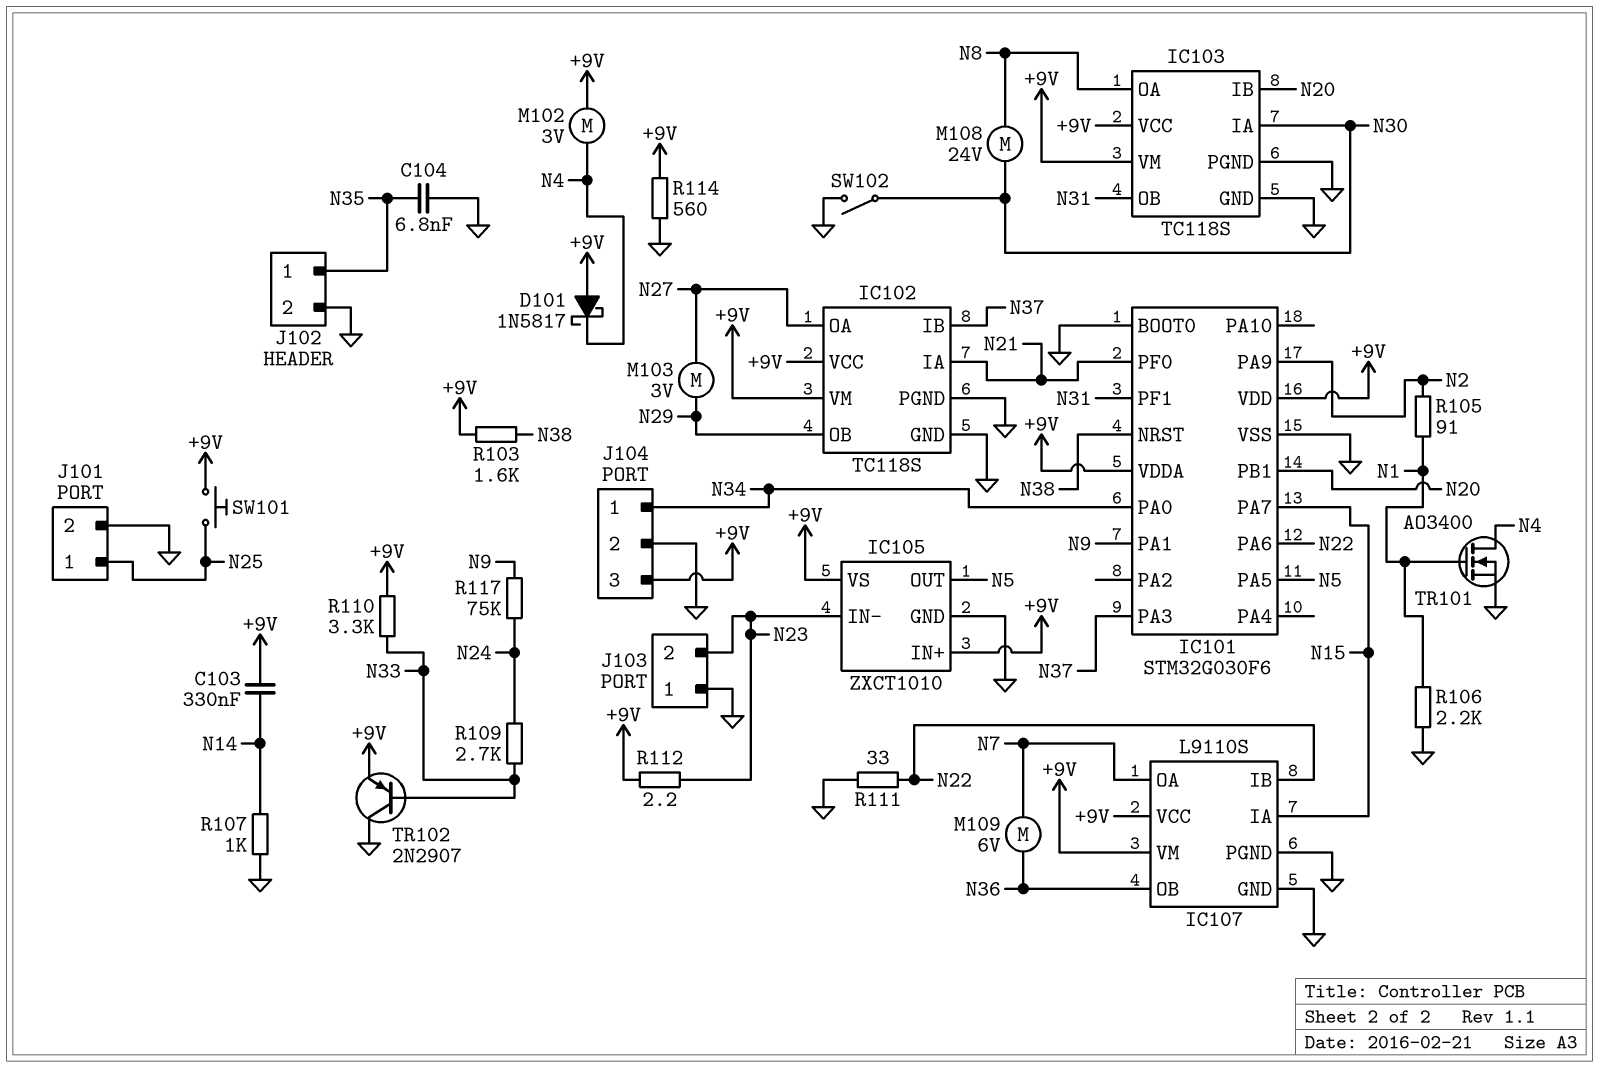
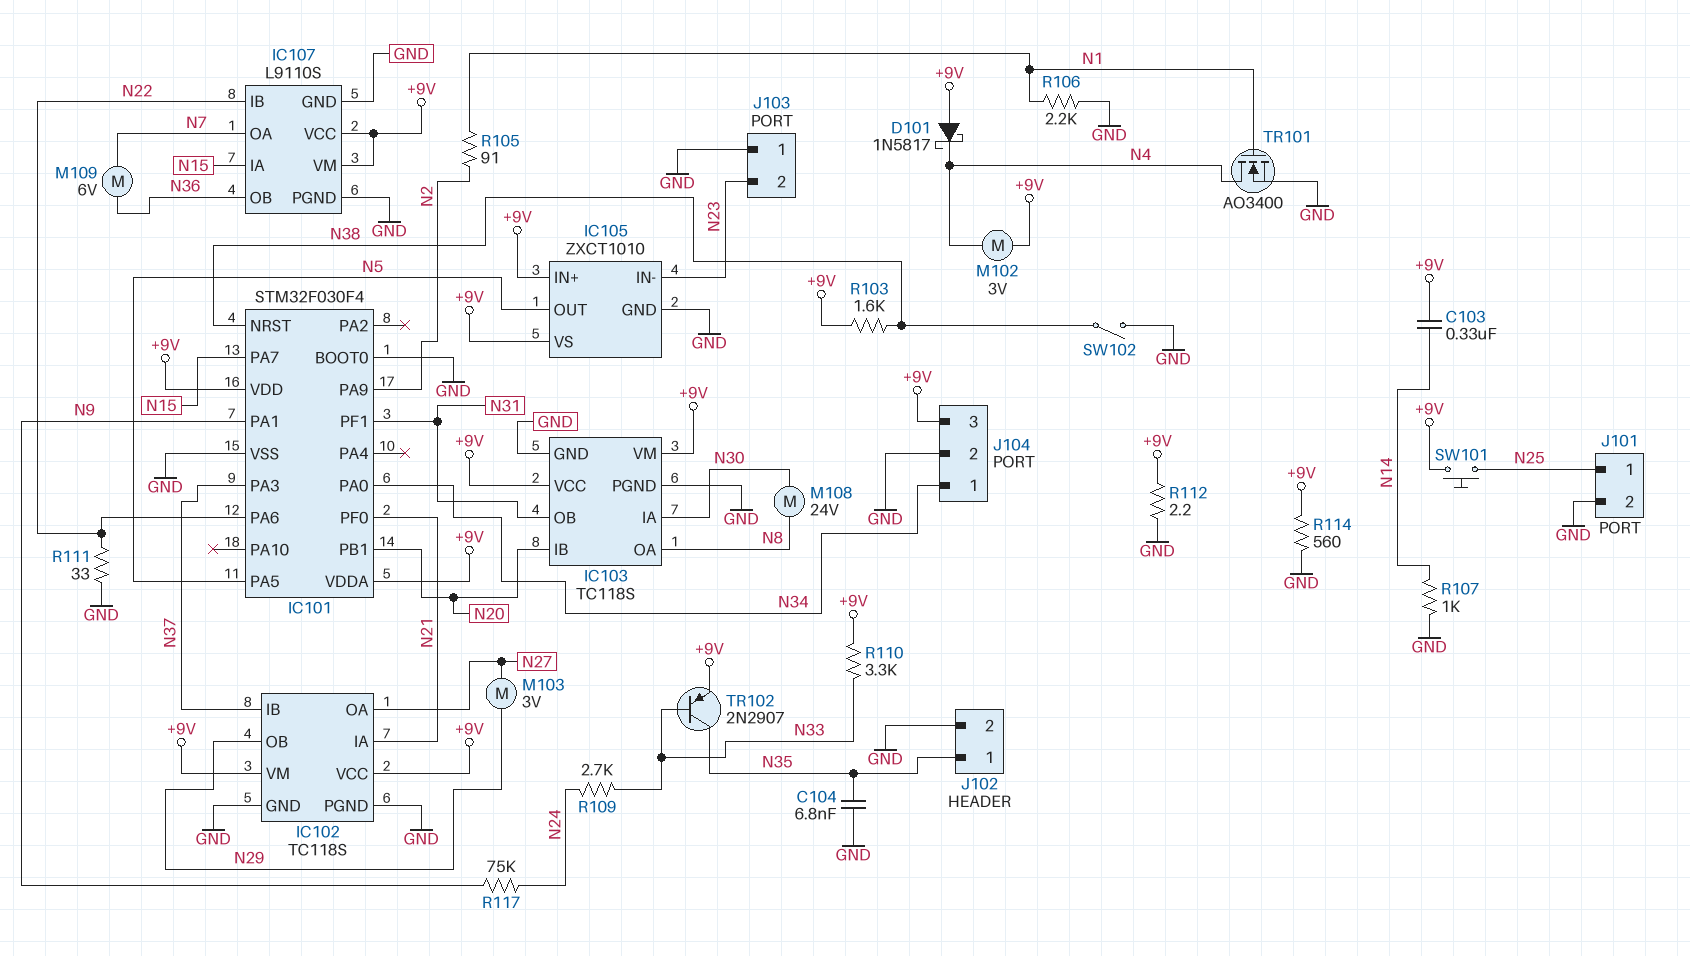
IC101: STM32G030F6 -> STM32F030F4
R112: 2.2 (+9V, N23) -> 2.2 (+9V, GND)
SW102: switch (GND, N30) -> switch (GND, N38)
TR102: PNP 2N2907 (B N33, C GND, E +9V) -> PNP 2N2907 (B N33, C N35, E +9V)

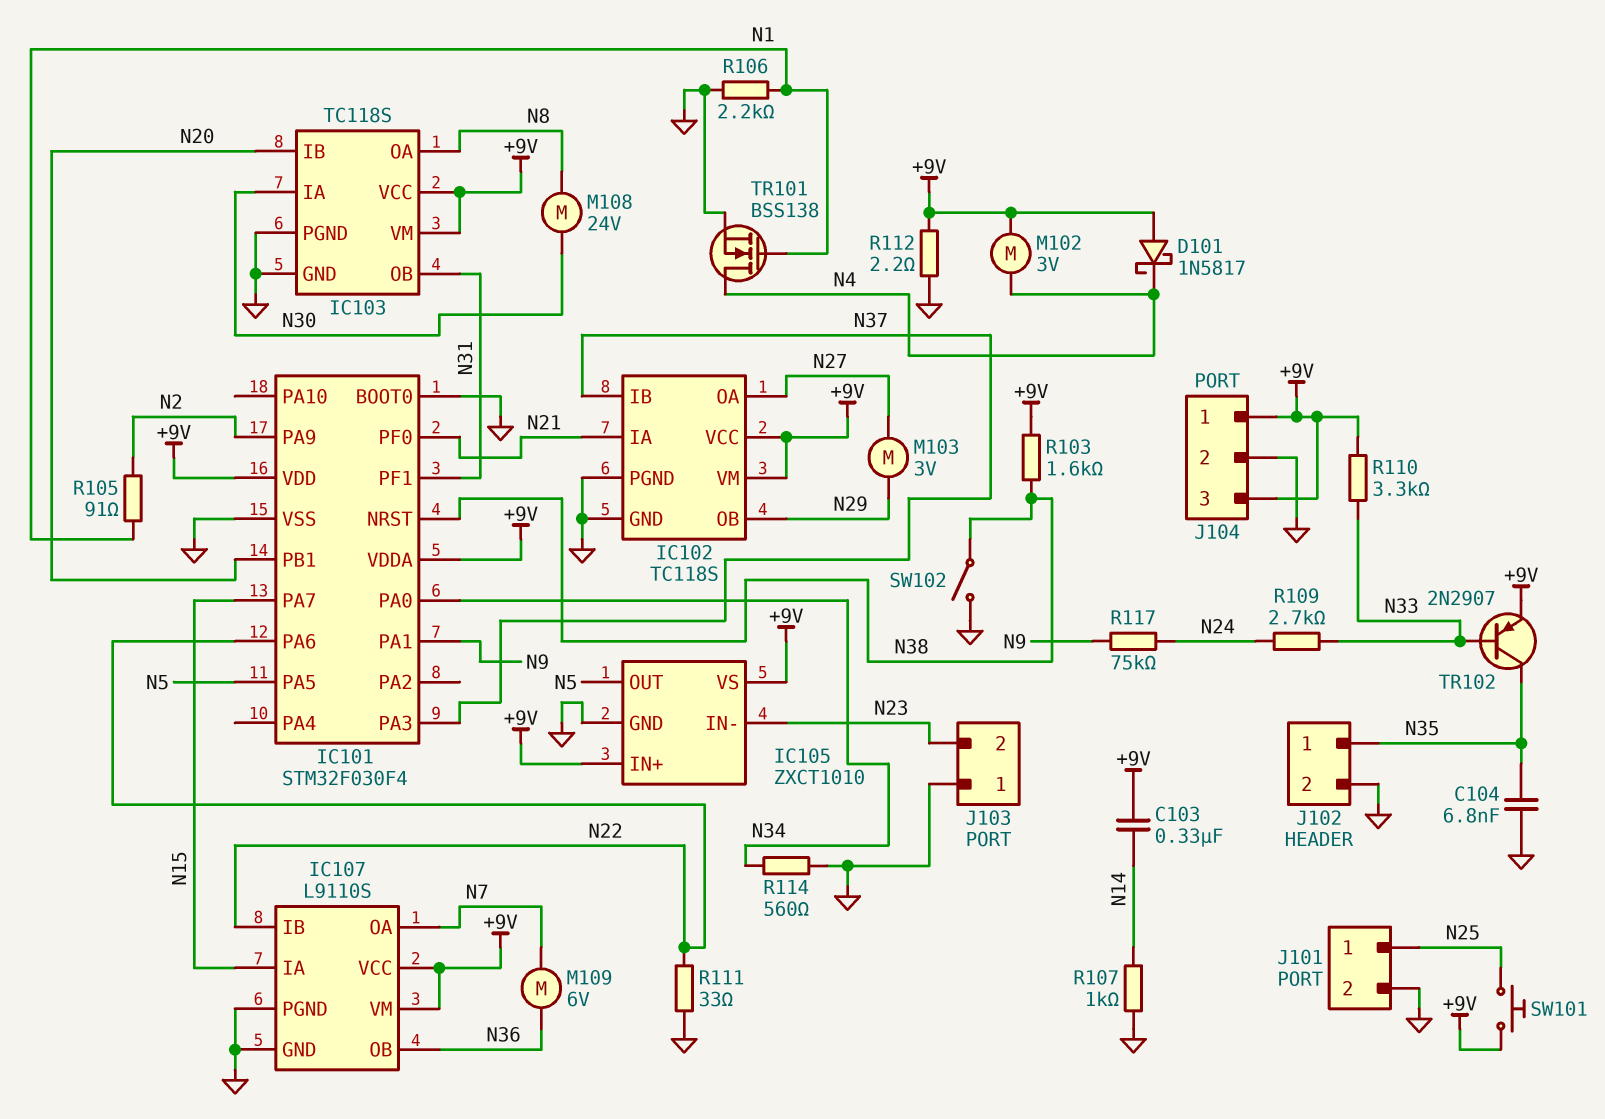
J104 pin 1: N34 -> +9V
R114: 560 (+9V, GND) -> 560 (GND, N34)
TR101: NMOS AO3400 (G N1, D N4, S GND) -> NMOS BSS138 (G N1, D N4, S GND)

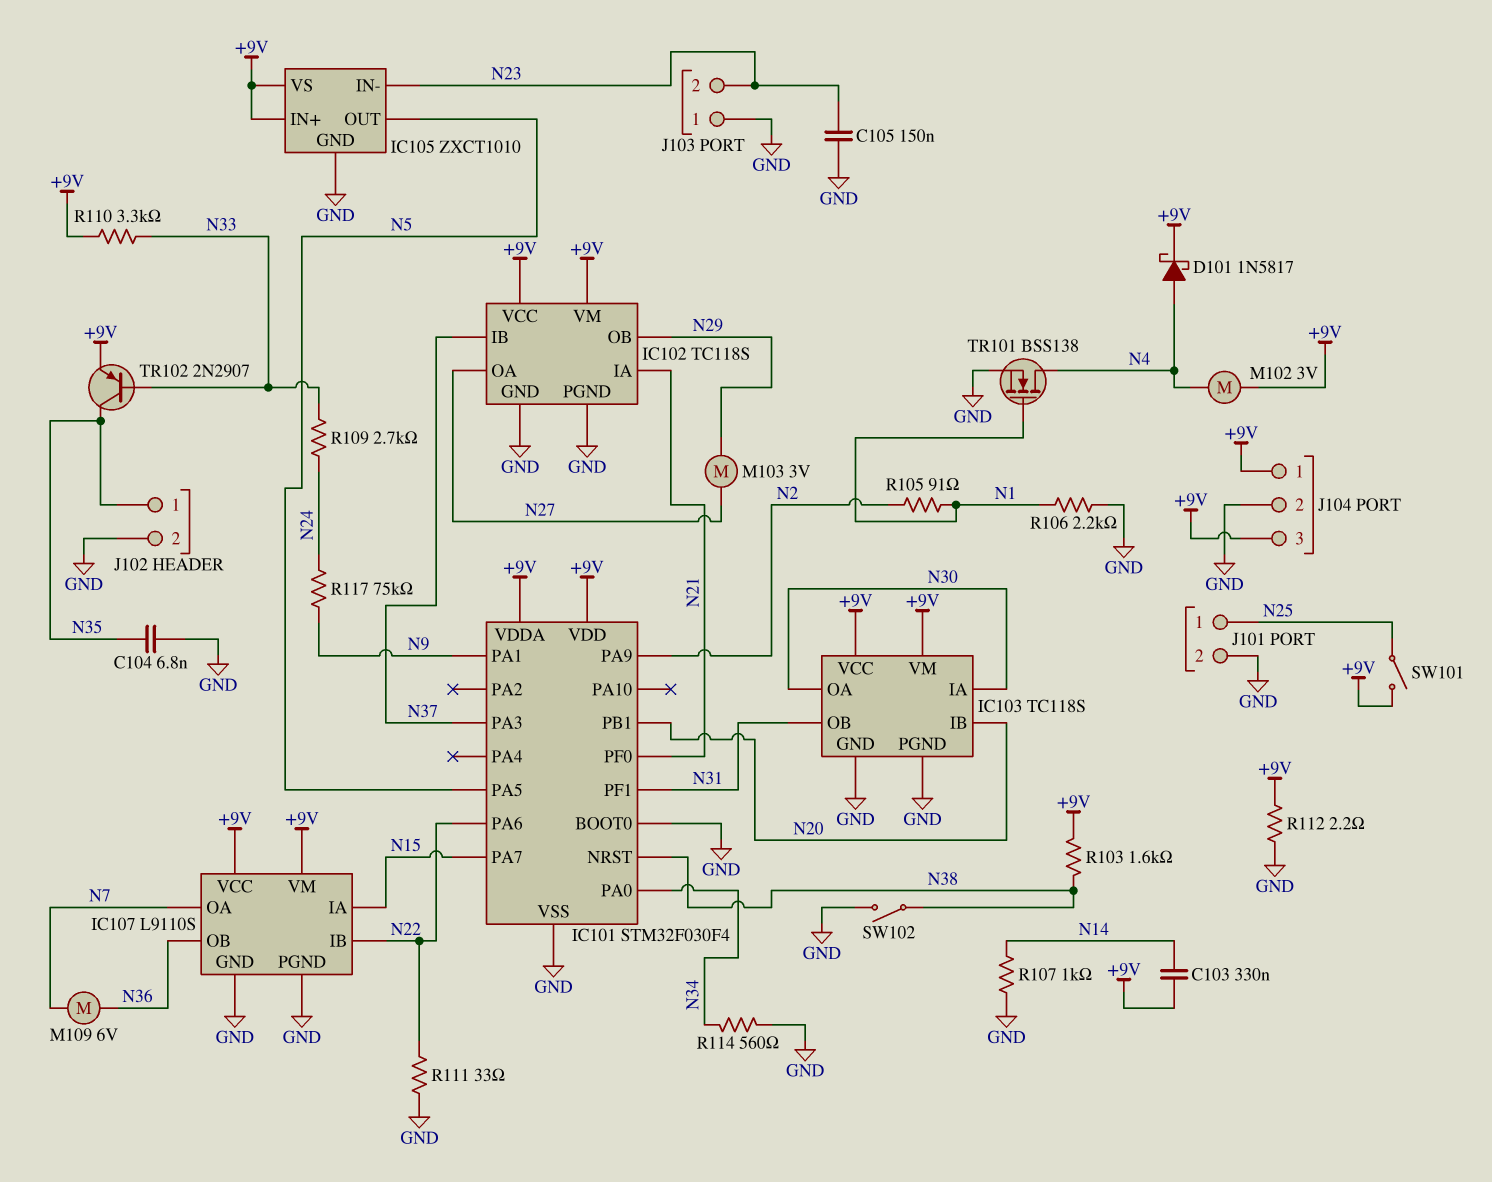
C105: none -> 150nF (GND, N23)
D101: schottky 1N5817 (A +9V, K N4) -> schottky 1N5817 (A N4, K +9V)
IC103 pin OA: N8 -> N30
M108: motor 24V (N8, N30) -> none
SW101: button (+9V, N25) -> switch (+9V, N25)

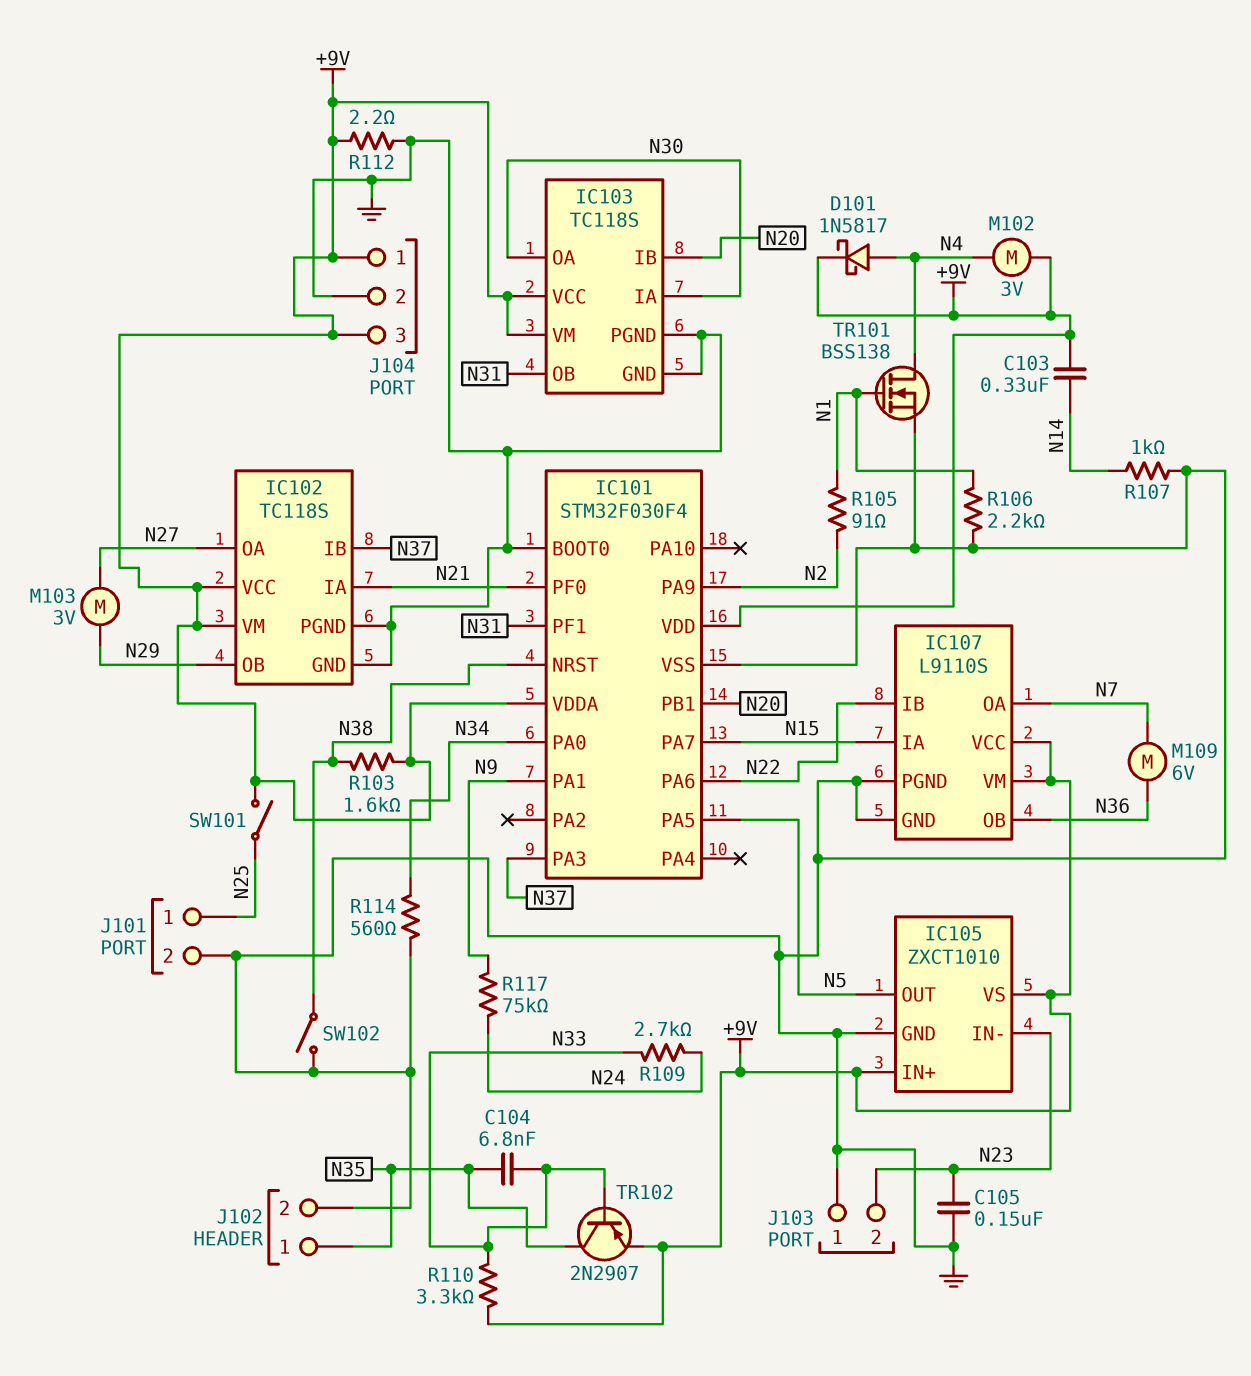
C104: 6.8nF (GND, N35) -> 6.8nF (N33, N35)
R111: 33 (GND, N22) -> none

